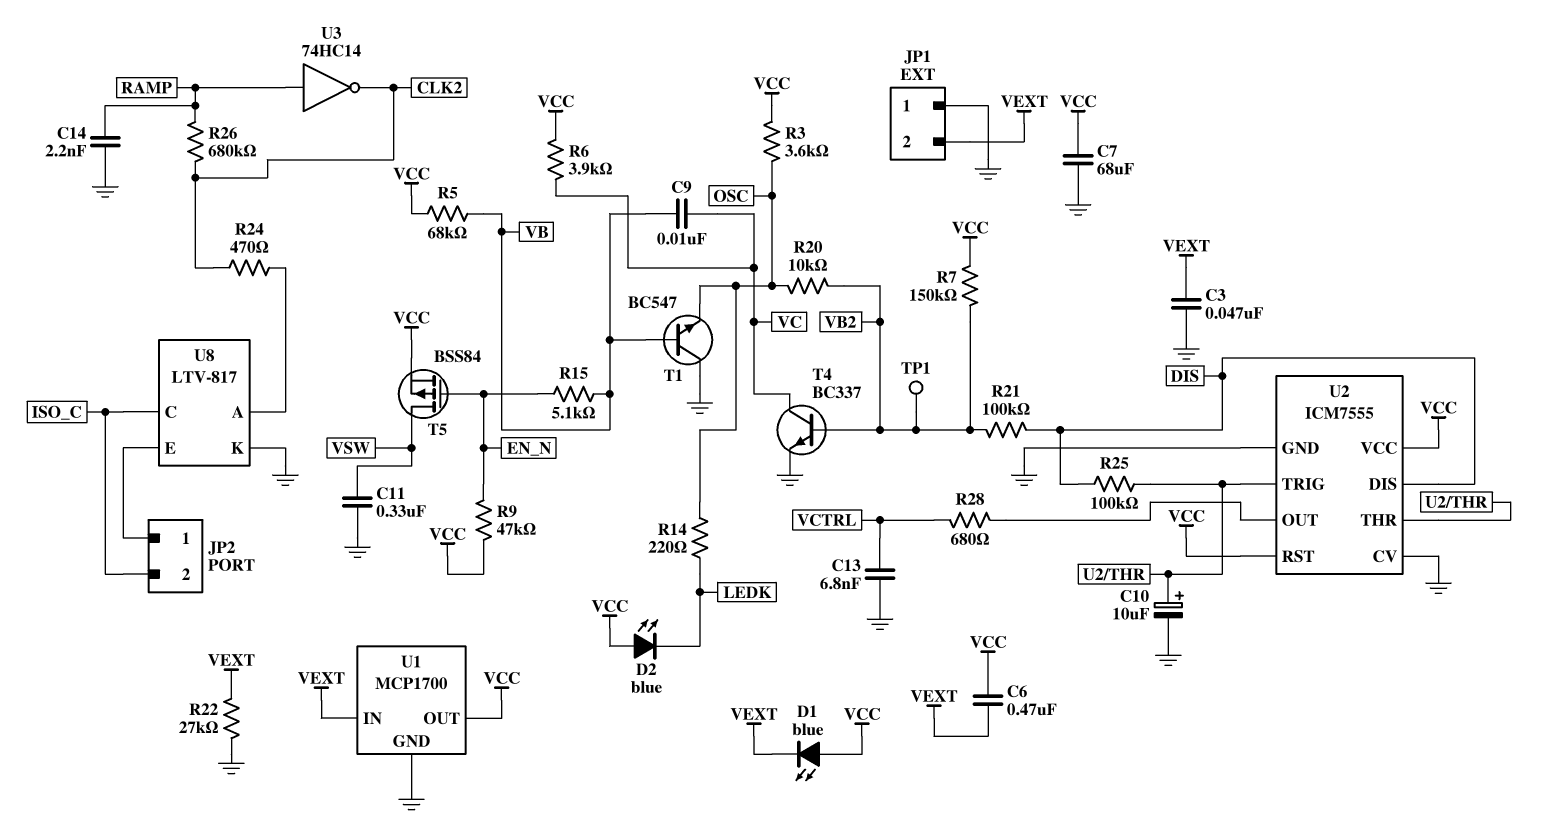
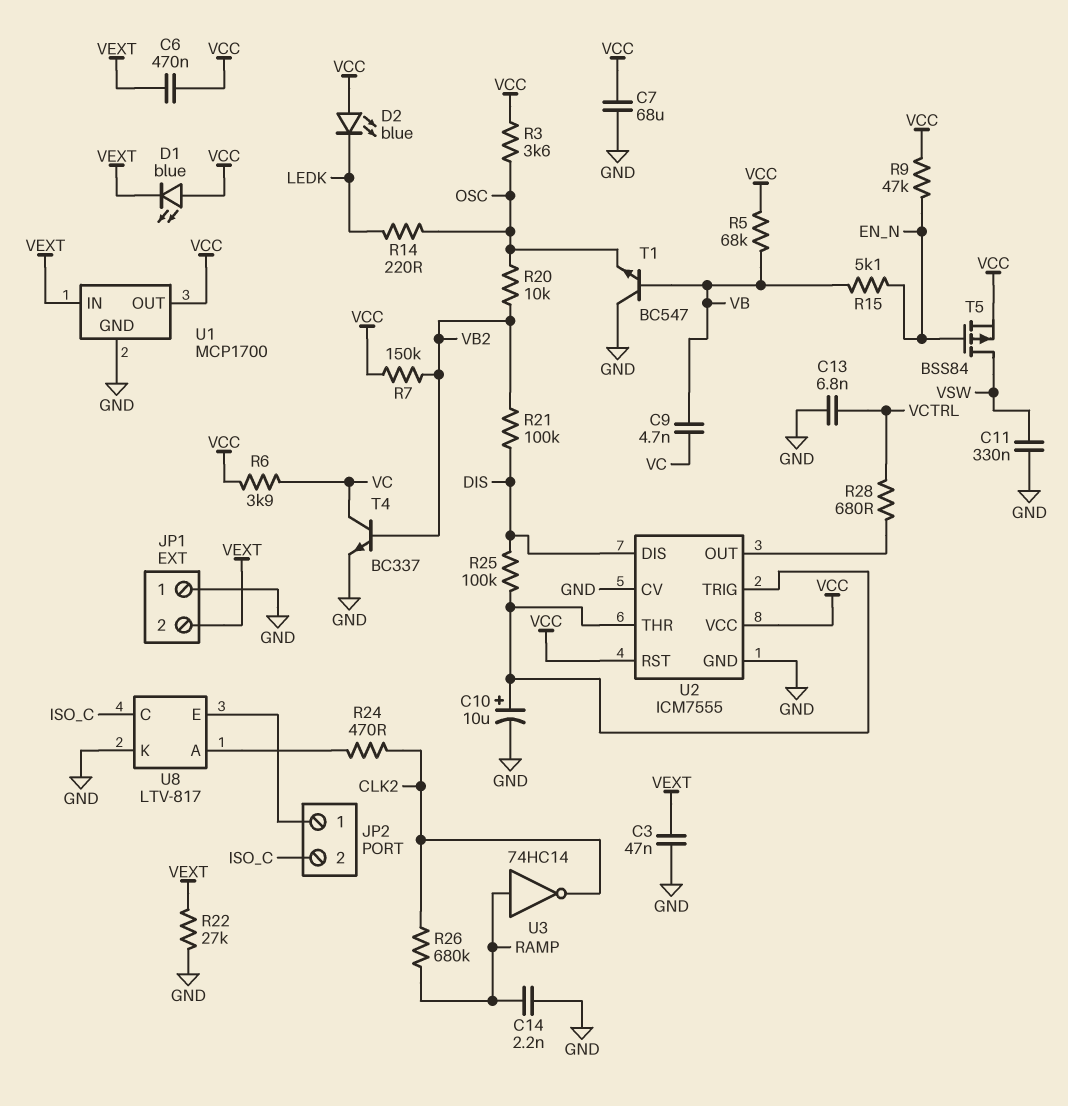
C9: 10nF (VB, VC) -> 4.7nF (VB, VC)
TP1: test point (VB2) -> none

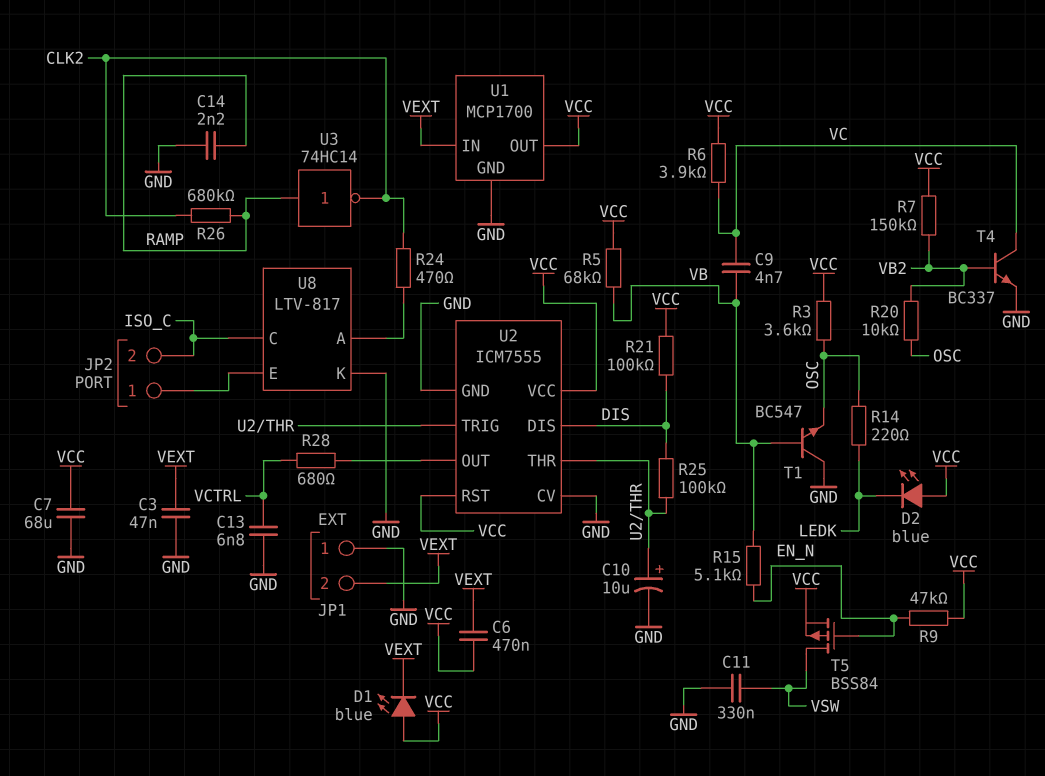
R21: 100k (DIS, VB2) -> 100k (DIS, VCC)
R22: 27k (GND, VEXT) -> none

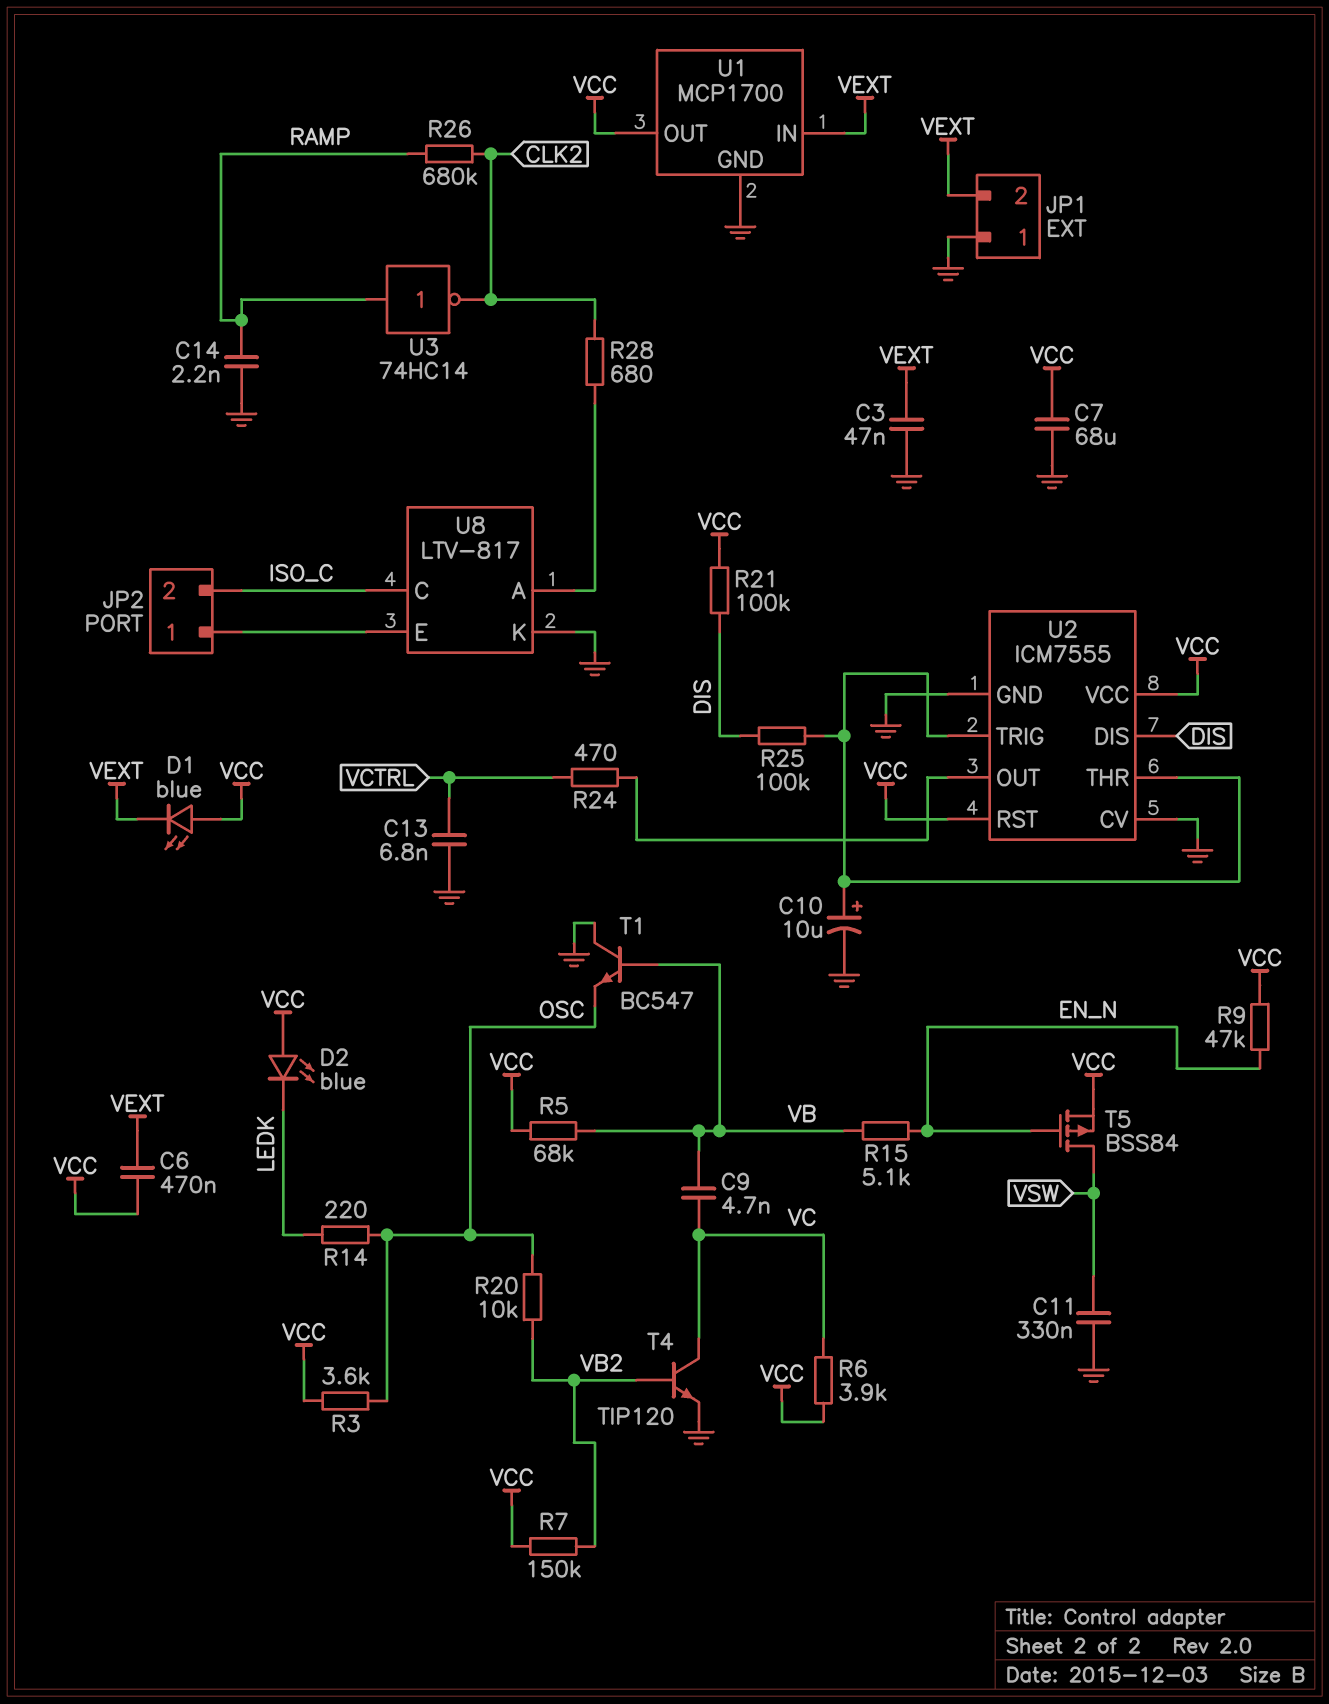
R24: 470 (CLK2, U8/A) -> 470 (U2/OUT, VCTRL)
R28: 680 (U2/OUT, VCTRL) -> 680 (CLK2, U8/A)
T4: NPN BC337 (B VB2, C VC, E GND) -> NPN TIP120 (B VB2, C VC, E GND)

